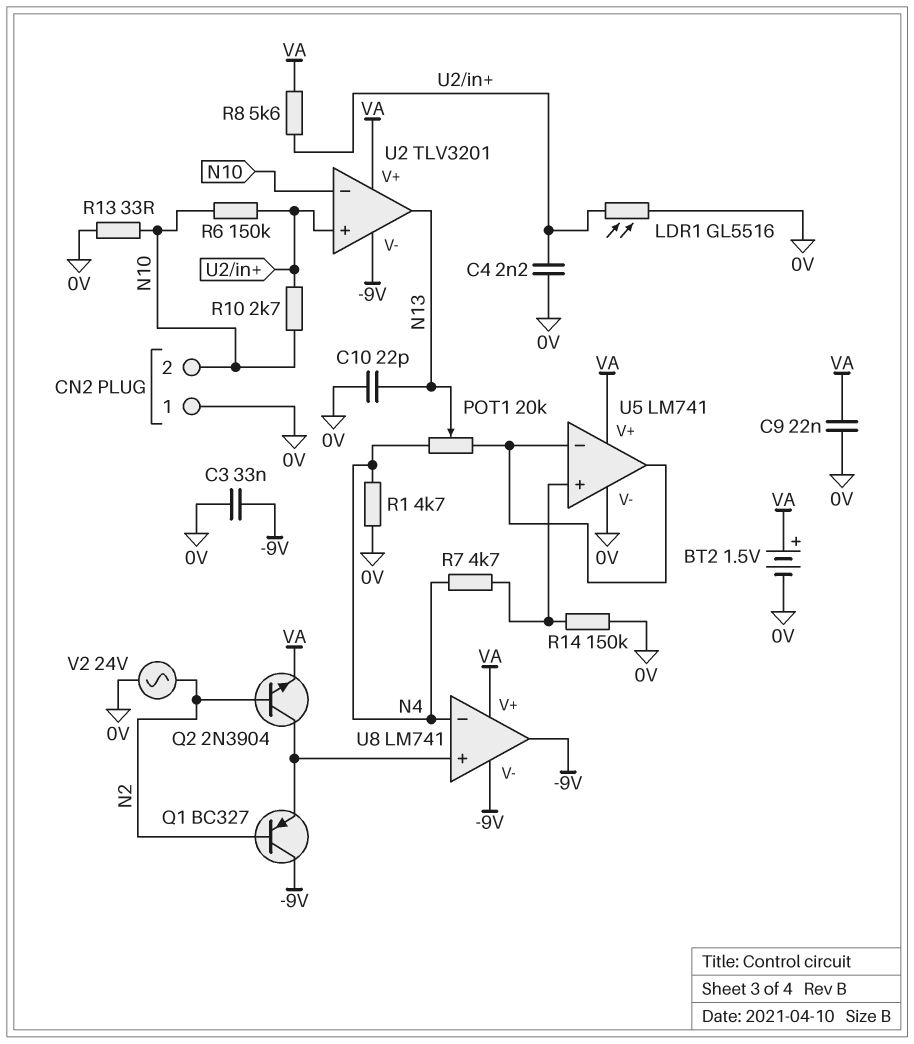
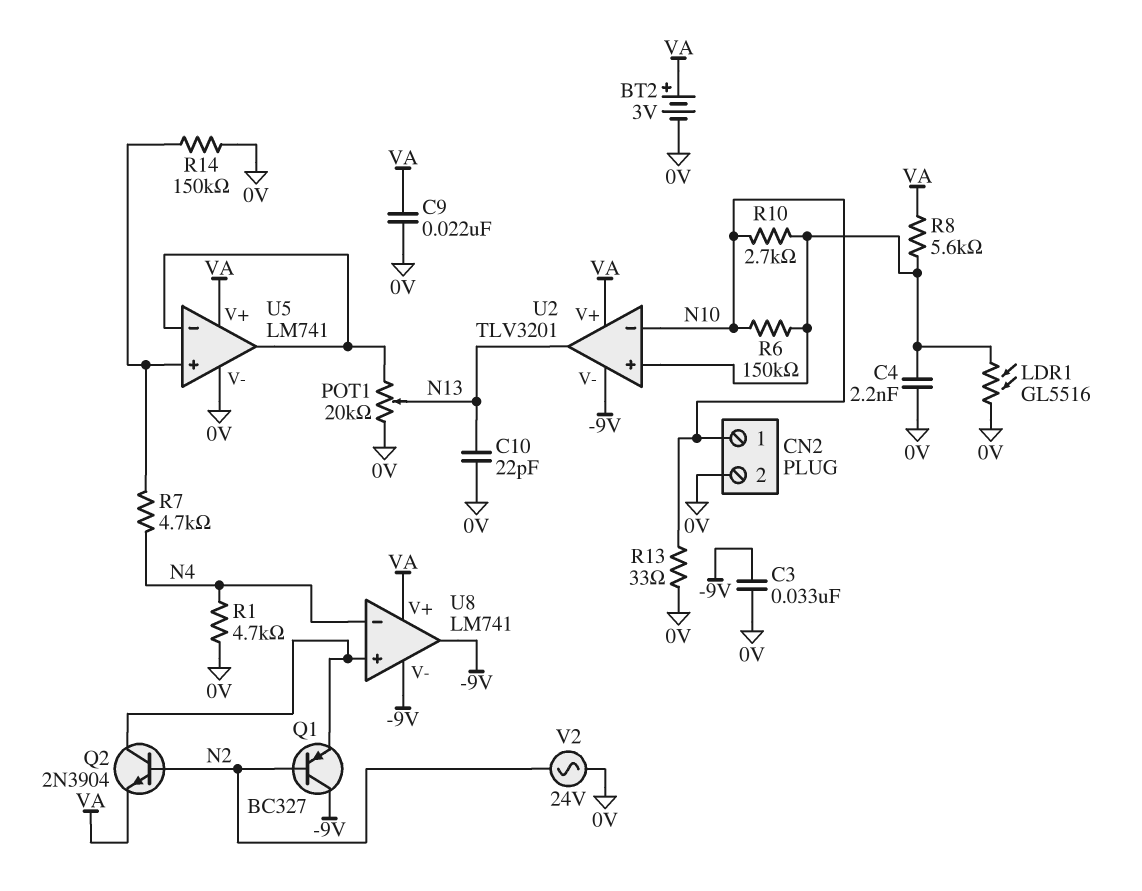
BT2: 1.5V (plus VA, minus 0V) -> 3V (plus VA, minus 0V)
CN2 pin 1: 0V -> N10
CN2 pin 2: N10 -> 0V
POT1: 20k (N4, U5/in-, wiper N13) -> 20k (0V, U5/in-, wiper N13)

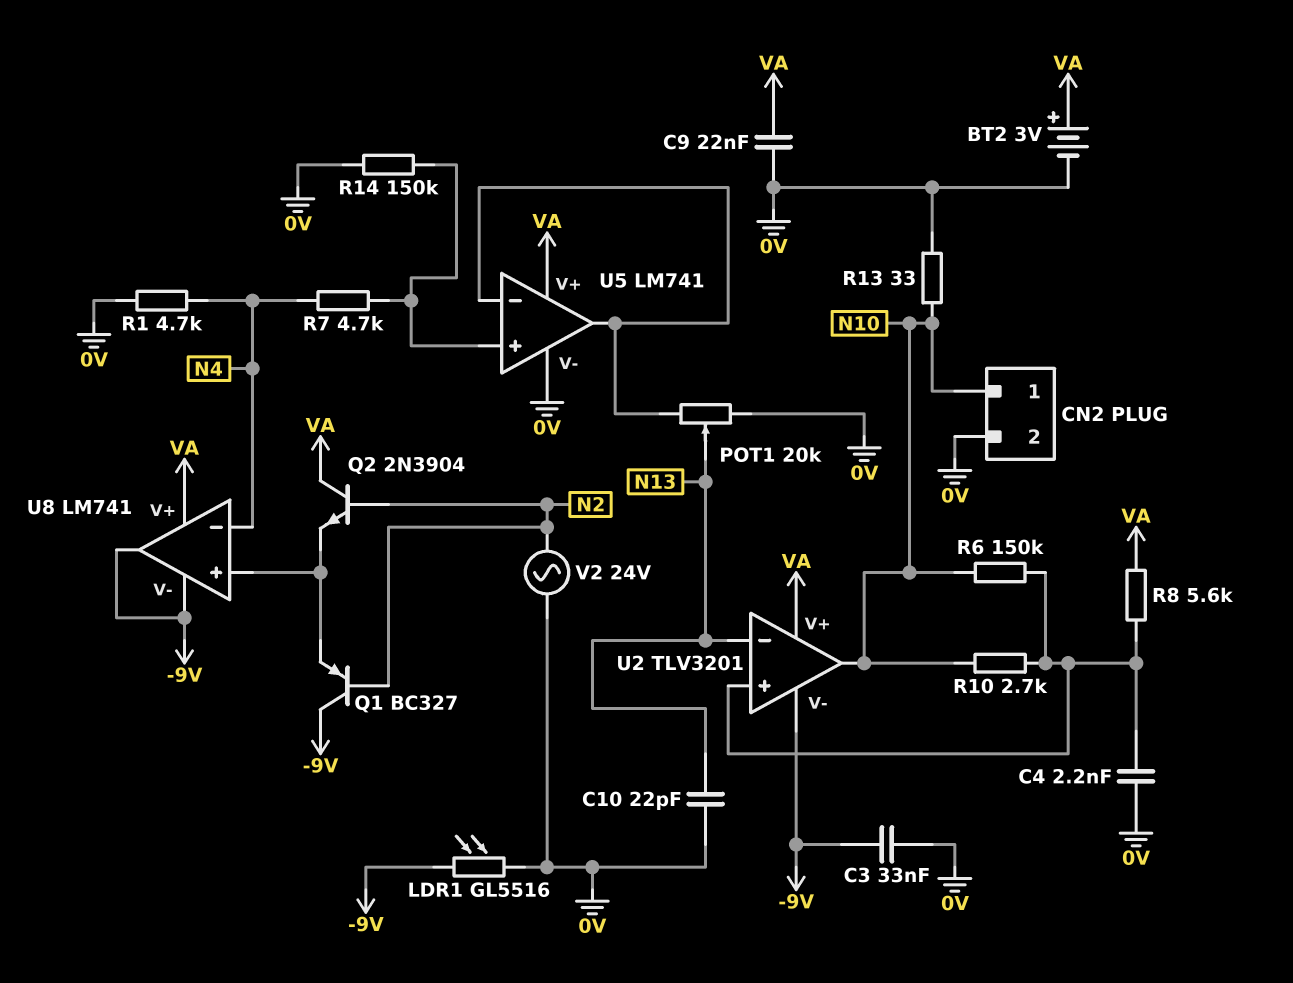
LDR1: GL5516 (0V, U2/in+) -> GL5516 (-9V, 0V)
Q2: NPN 2N3904 (B N2, C U8/in+, E VA) -> NPN 2N3904 (B N2, C VA, E U8/in+)
U2 pin in-: N10 -> N13
U2 pin out: N13 -> N10

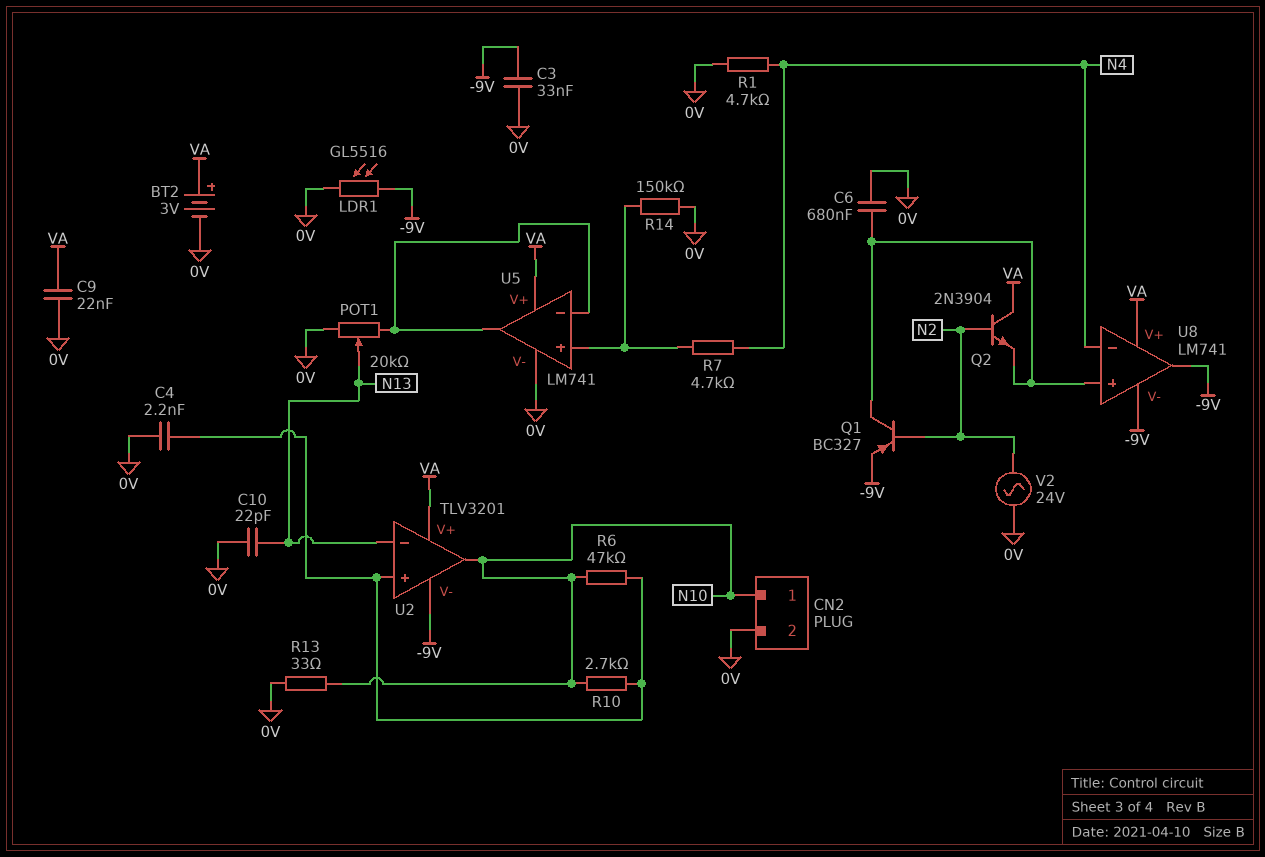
C6: none -> 680nF (0V, U8/in+)
Q1: PNP BC327 (B N2, C -9V, E U8/in+) -> PNP BC327 (B N2, C U8/in+, E -9V)
R6: 150k (N10, U2/in+) -> 47k (N10, U2/in+)
R8: 5.6k (U2/in+, VA) -> none

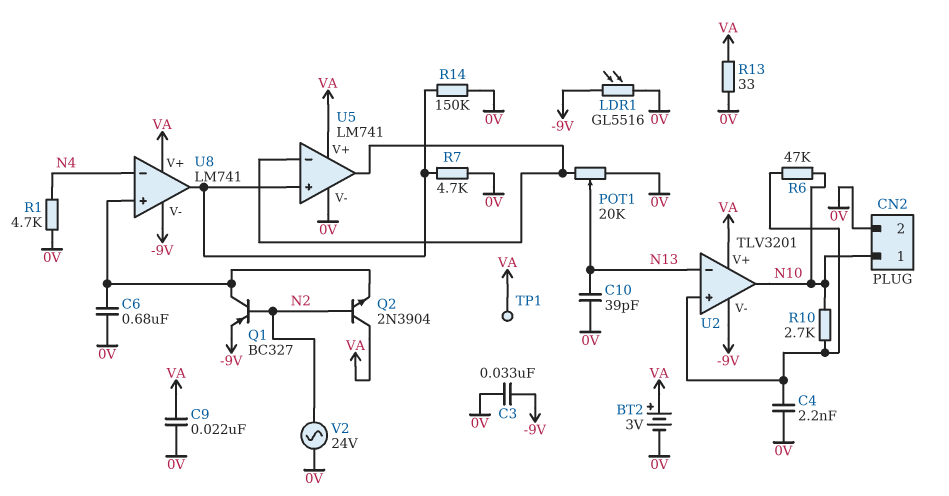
C10: 22pF (0V, N13) -> 39pF (0V, N13)
R7: 4.7k (N4, U5/in+) -> 4.7k (0V, U5/in+)
R13: 33 (0V, N10) -> 33 (0V, VA)
TP1: none -> test point (VA)
U8 pin out: -9V -> U5/in+

